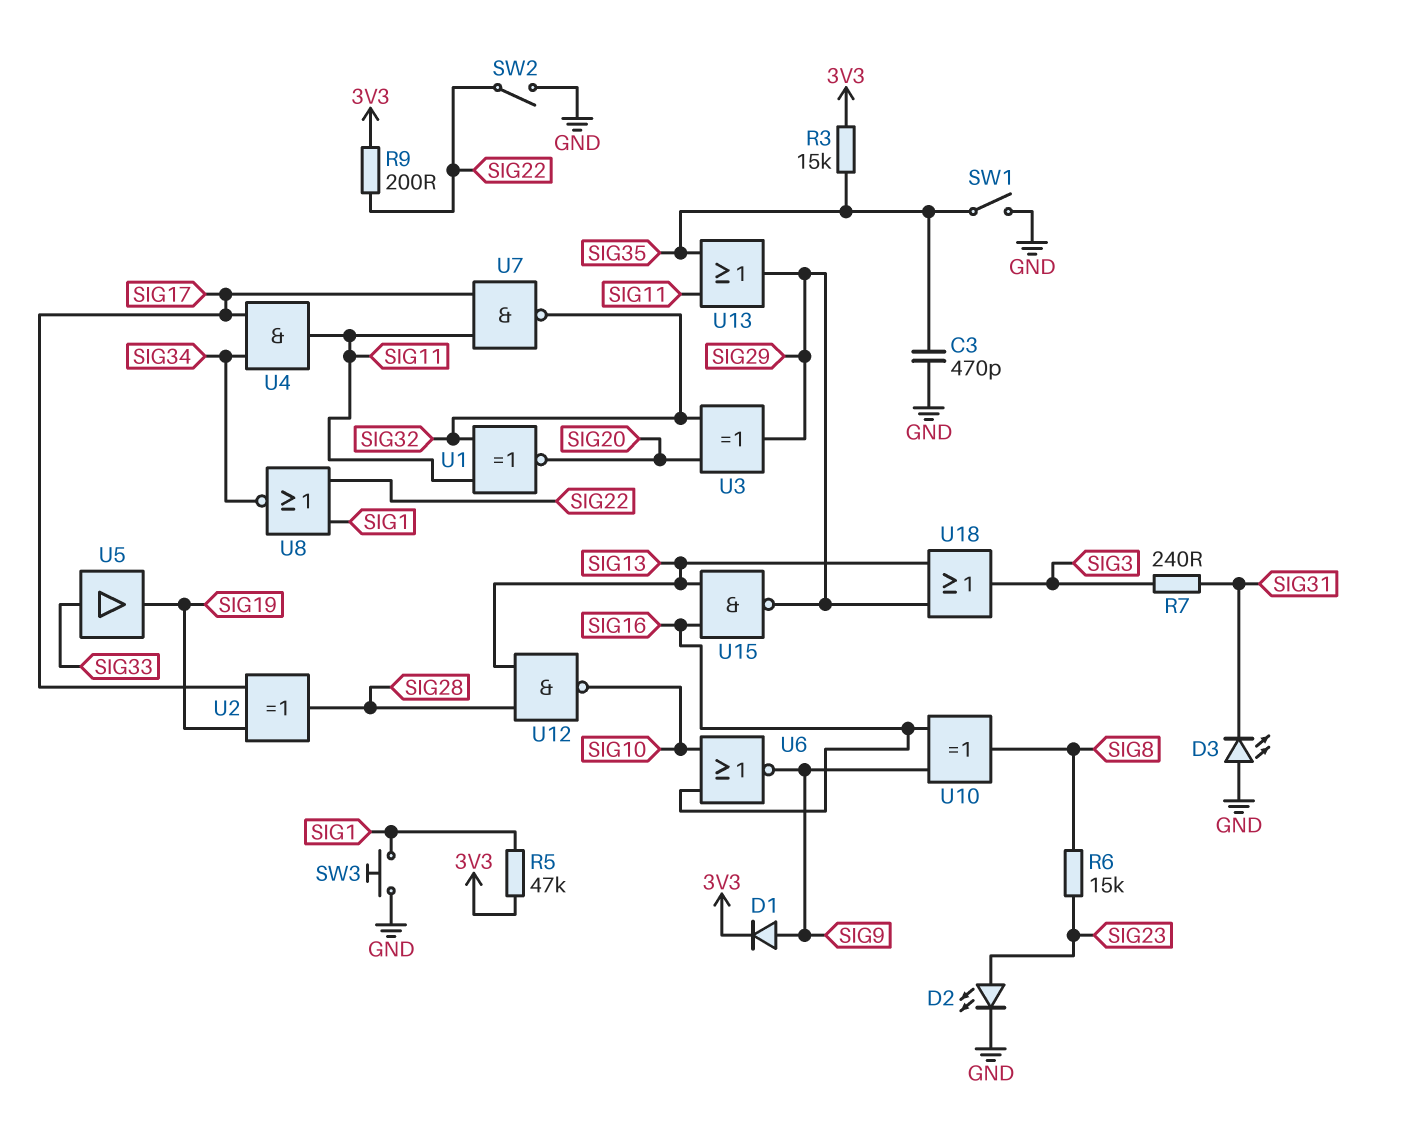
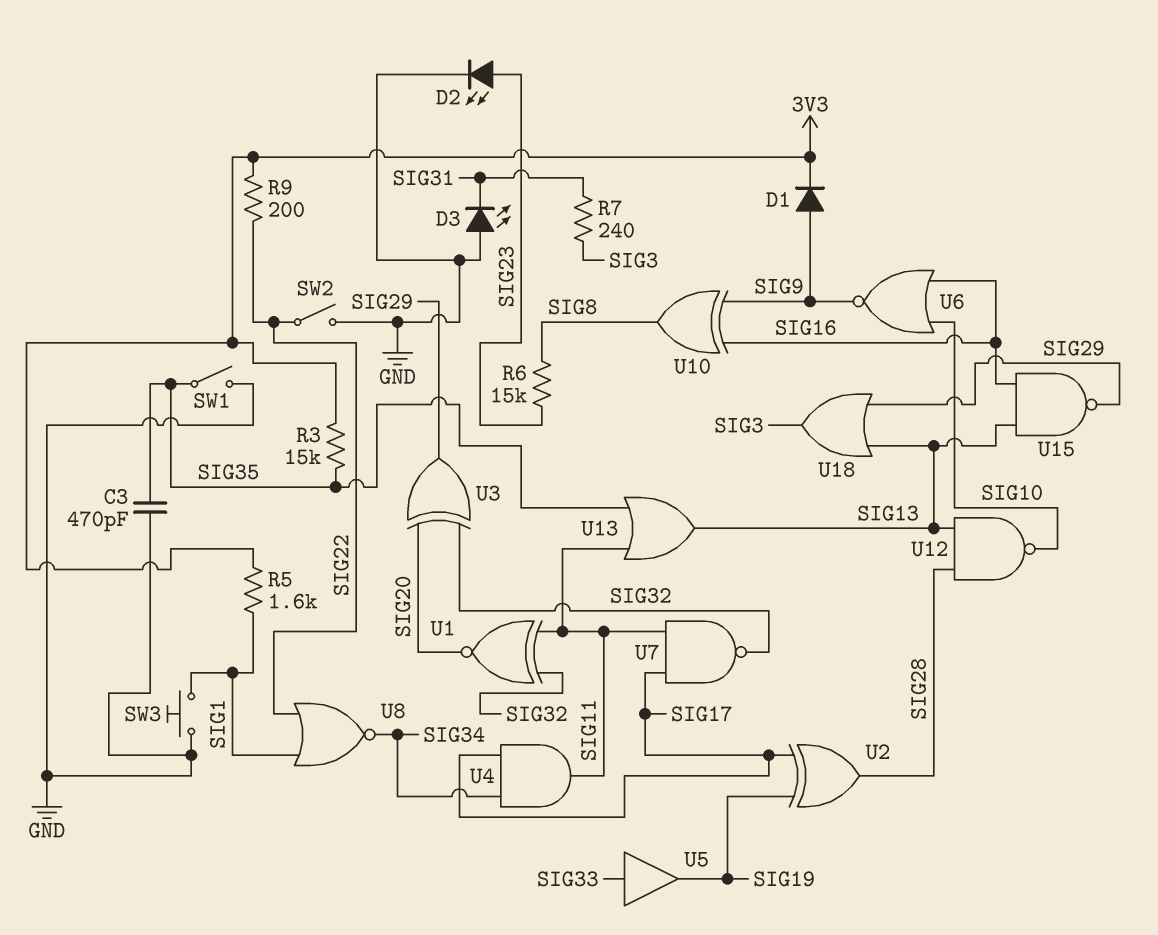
R5: 47k (3V3, SIG1) -> 1.6k (3V3, SIG1)
U13: OR (in SIG11, in SIG35, out SIG29) -> OR (in SIG11, in SIG35, out SIG13)

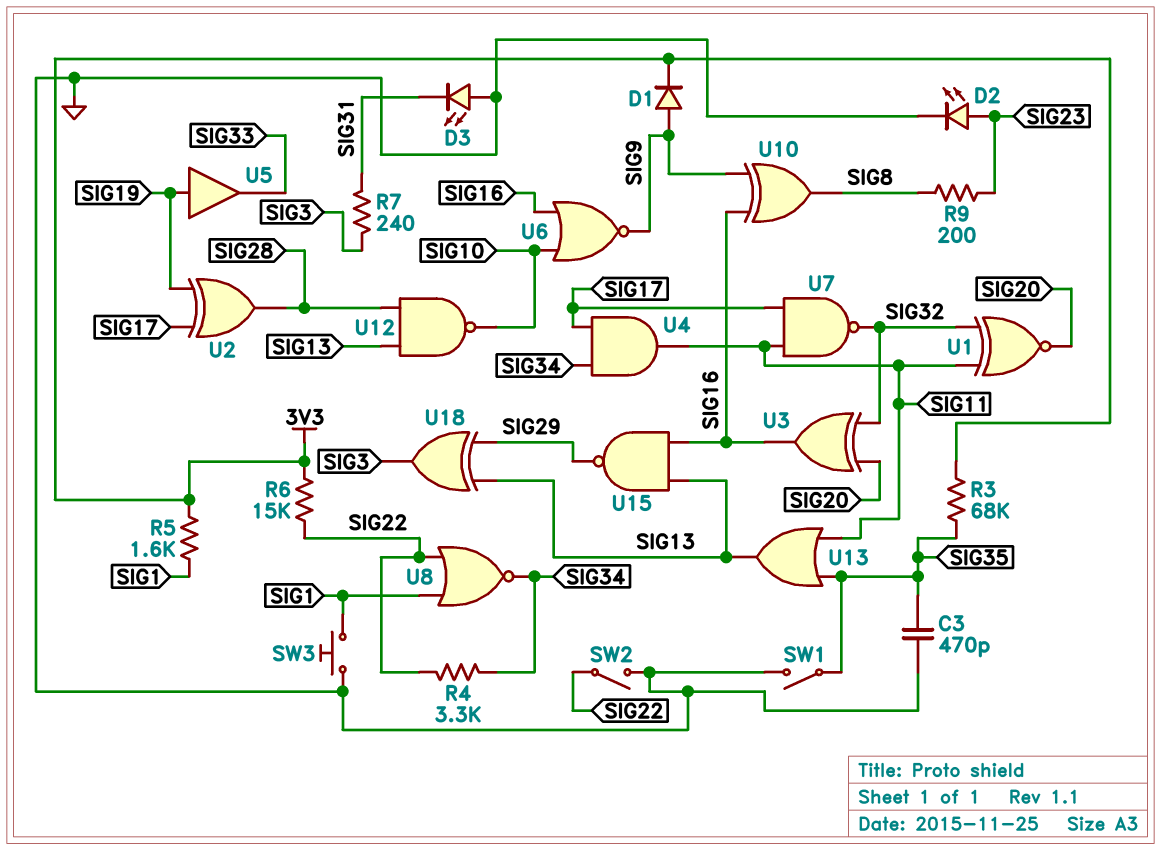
R3: 15k (3V3, SIG35) -> 68k (3V3, SIG35)
R4: none -> 3.3k (SIG22, SIG34)
R6: 15k (SIG8, SIG23) -> 15k (3V3, SIG22)
R9: 200 (3V3, SIG22) -> 200 (SIG8, SIG23)
U3: XOR (in SIG20, in SIG32, out SIG29) -> XOR (in SIG20, in SIG32, out SIG16)
U5: buffer (in SIG33, out SIG19) -> buffer (in SIG19, out SIG33)
U18: OR (in SIG13, in SIG29, out SIG3) -> XOR (in SIG13, in SIG29, out SIG3)

